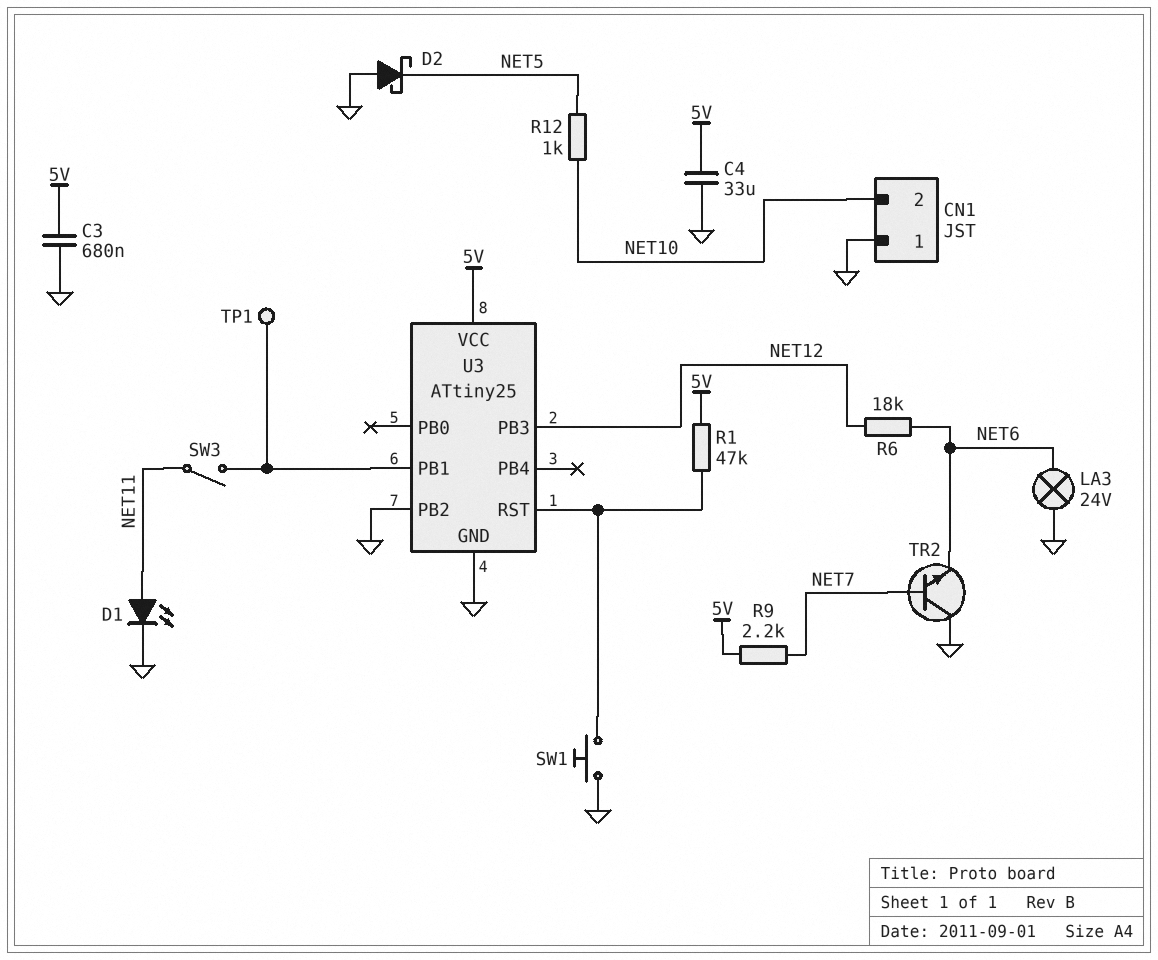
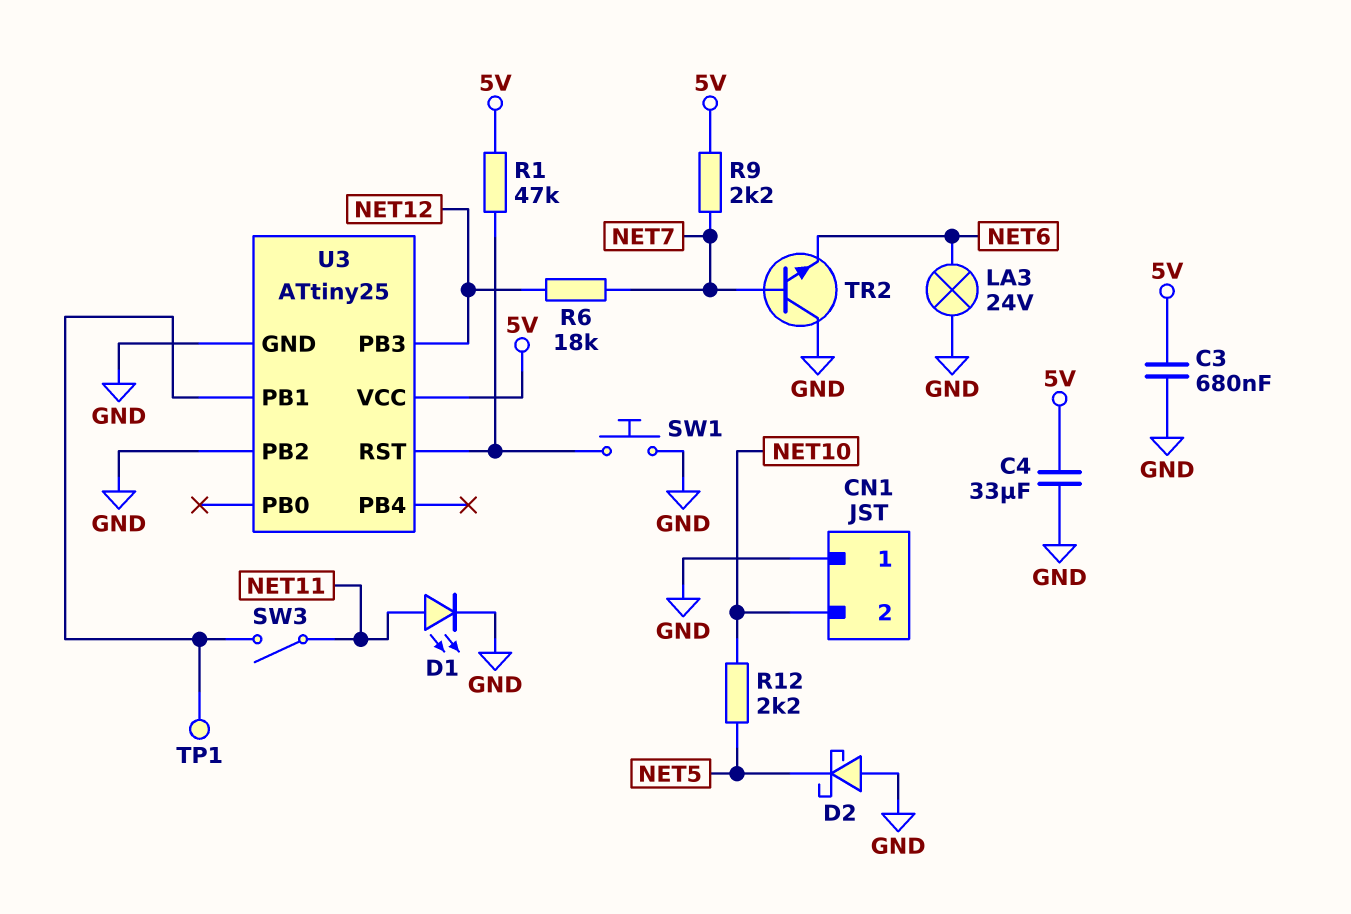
R6: 18k (NET6, NET12) -> 18k (NET7, NET12)
R12: 1k (NET5, NET10) -> 2.2k (NET5, NET10)

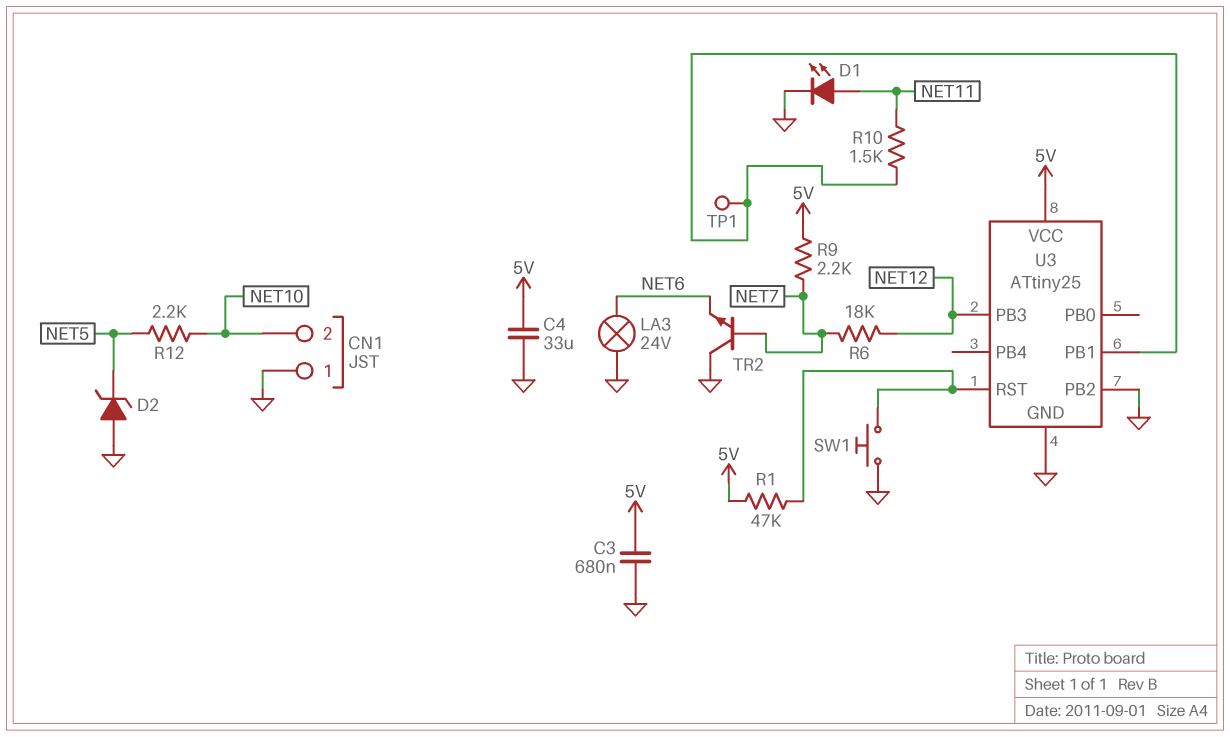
D2: schottky (A GND, K NET5) -> zener (A GND, K NET5)
R10: none -> 1.5k (NET11, U3/PB1)
SW3: switch (NET11, U3/PB1) -> none

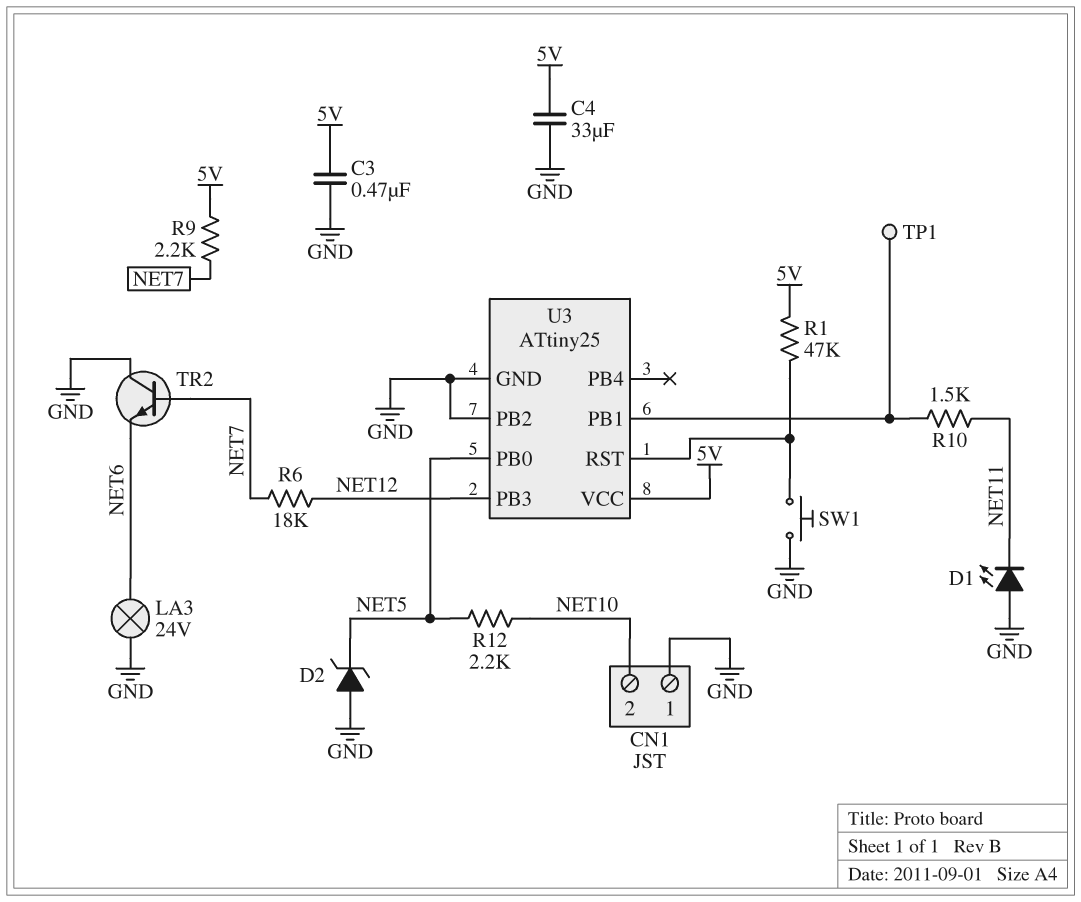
C3: 680nF (5V, GND) -> 470nF (5V, GND)
D1: LED (A NET11, K GND) -> LED (A GND, K NET11)
U3 pin PB0: none -> NET5

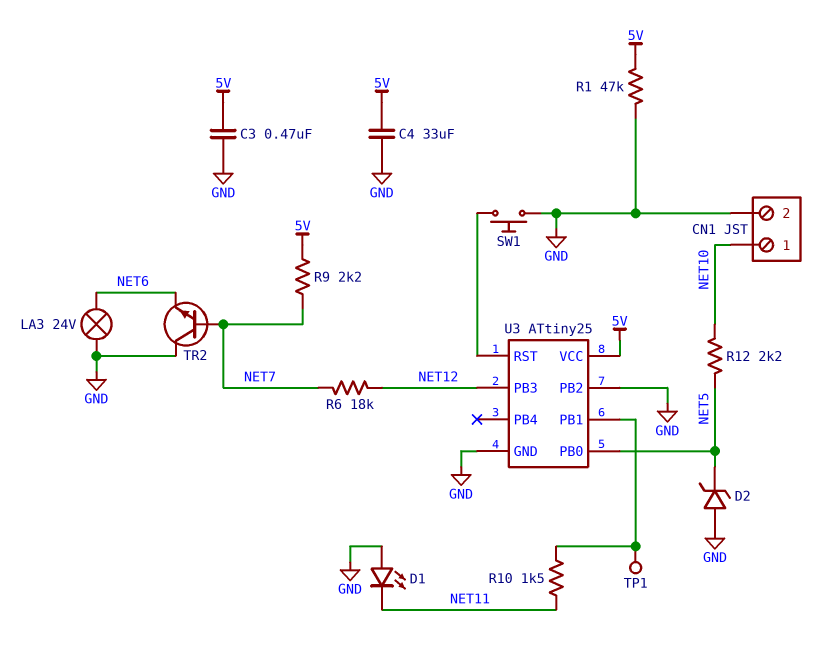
CN1 pin 1: GND -> NET10
CN1 pin 2: NET10 -> GND
R1: 47k (5V, U3/RST) -> 47k (5V, GND)

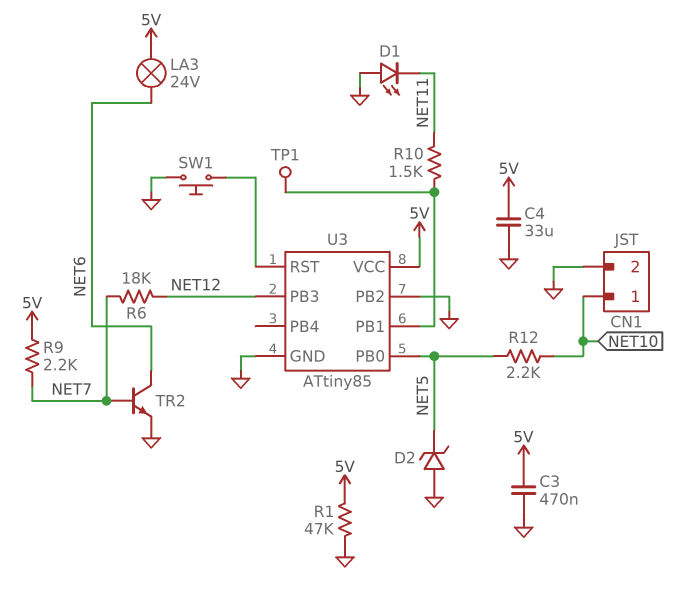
LA3: lamp 24V (GND, NET6) -> lamp 24V (5V, NET6)
TR2: NPN (B NET7, C GND, E NET6) -> NPN (B NET7, C NET6, E GND)
U3: ATtiny25 -> ATtiny85

